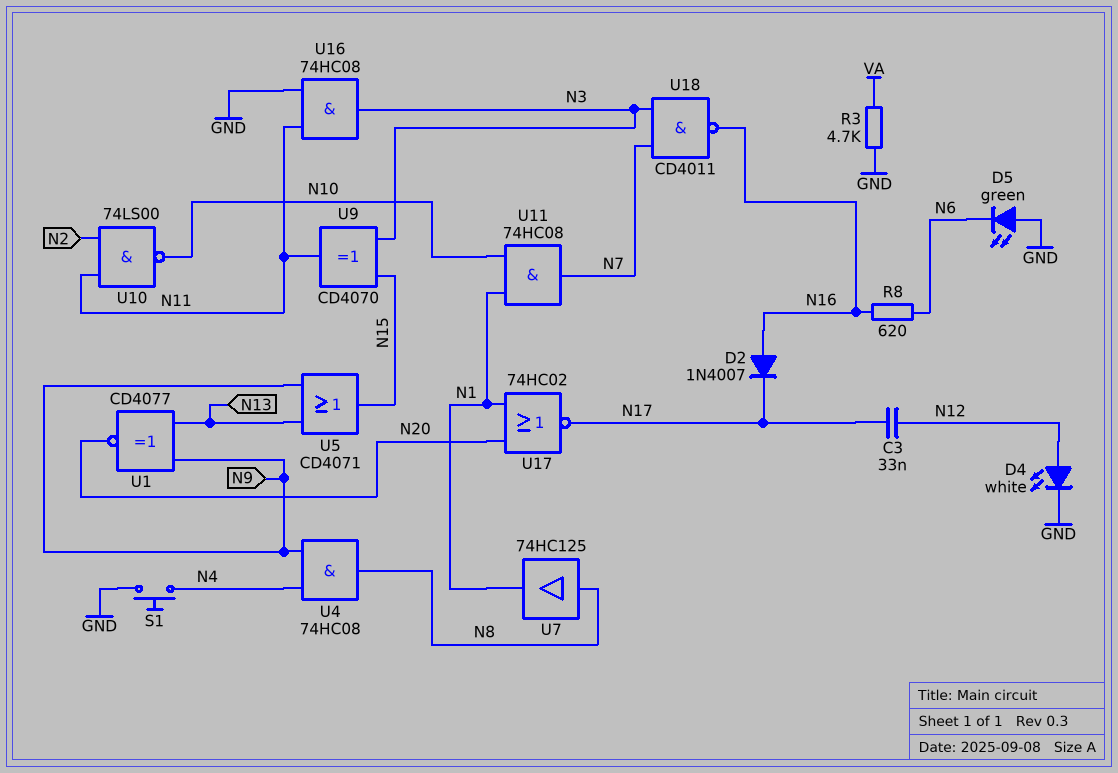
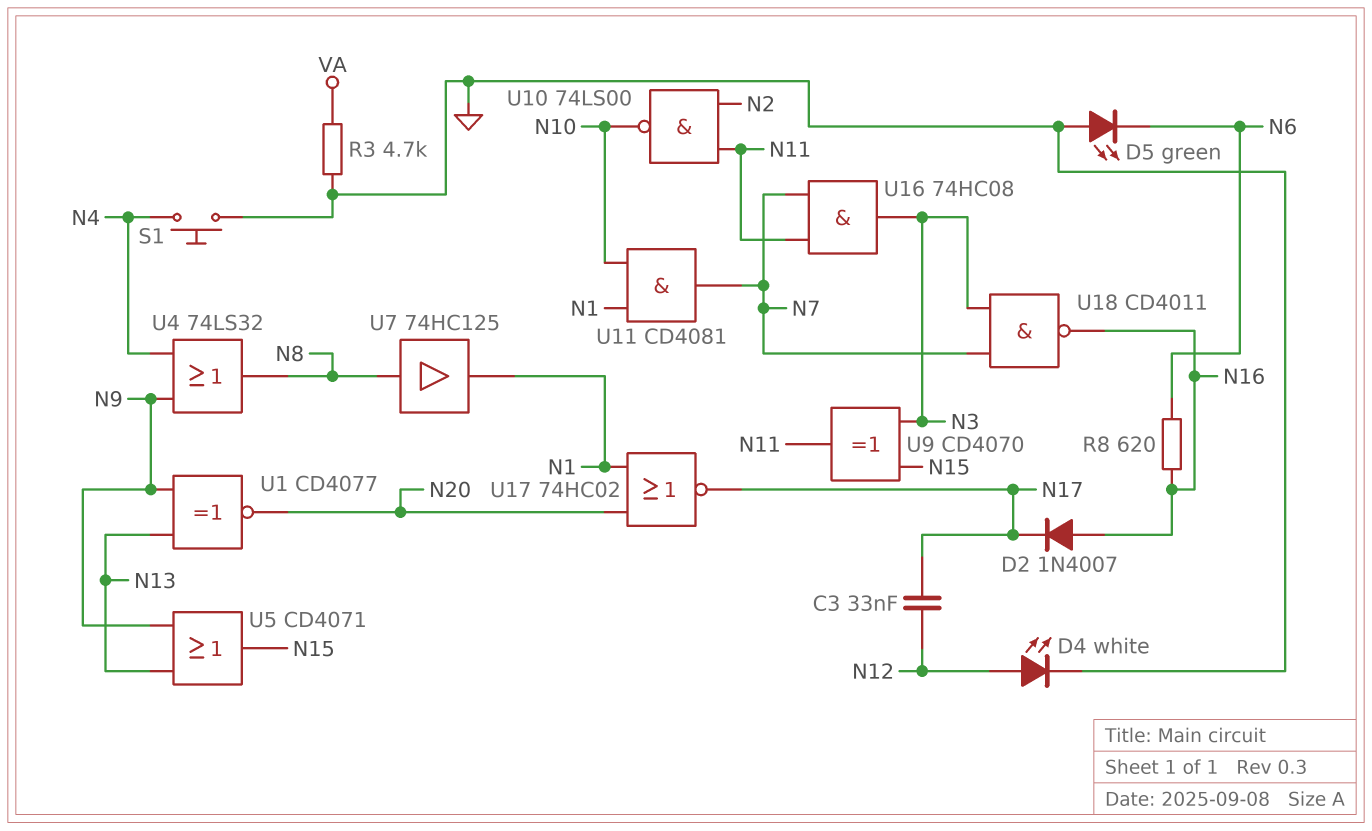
U4: AND 74HC08 (in N4, in N9, out N8) -> OR 74LS32 (in N4, in N9, out N8)
U11: AND 74HC08 (in N1, in N10, out N7) -> AND CD4081 (in N1, in N10, out N7)
U16: AND 74HC08 (in GND, in N11, out N3) -> AND 74HC08 (in N7, in N11, out N3)

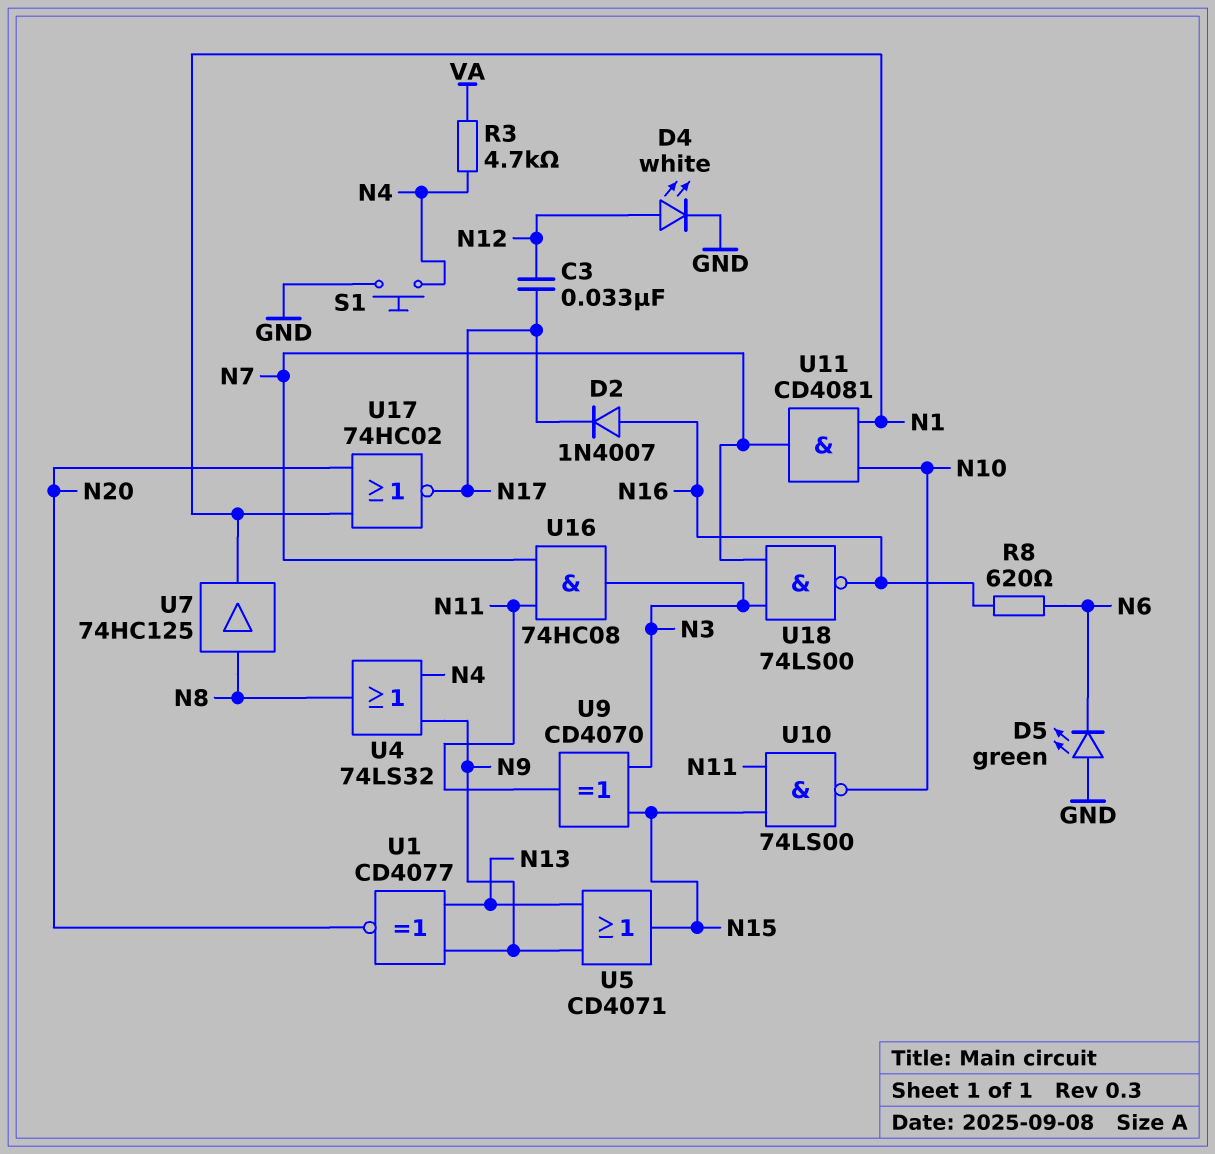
R3: 4.7k (GND, VA) -> 4.7k (N4, VA)
U10: NAND 74LS00 (in N2, in N11, out N10) -> NAND 74LS00 (in N11, in N15, out N10)
U18: NAND CD4011 (in N3, in N7, out N16) -> NAND 74LS00 (in N3, in N7, out N16)

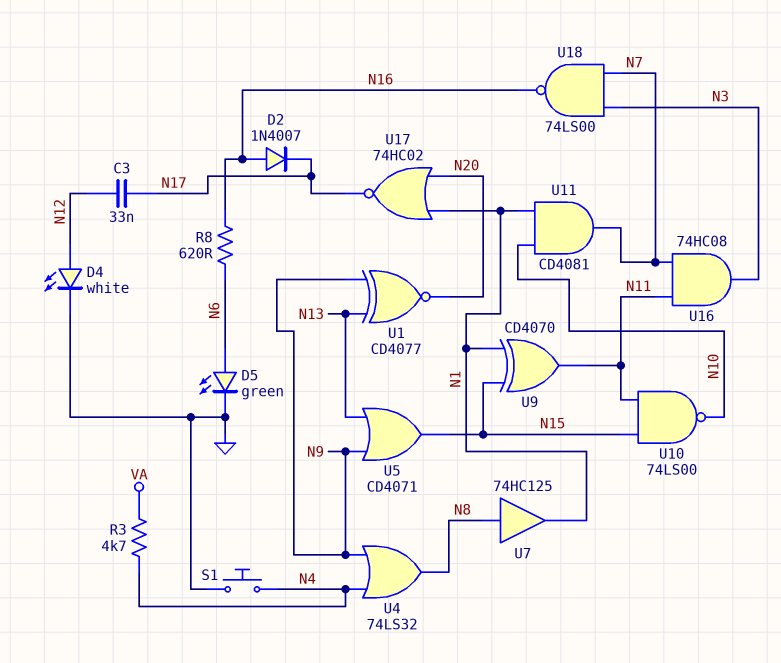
D5: LED green (A GND, K N6) -> LED green (A N6, K GND)
U9: XOR CD4070 (in N3, in N15, out N11) -> XOR CD4070 (in N1, in N15, out N11)

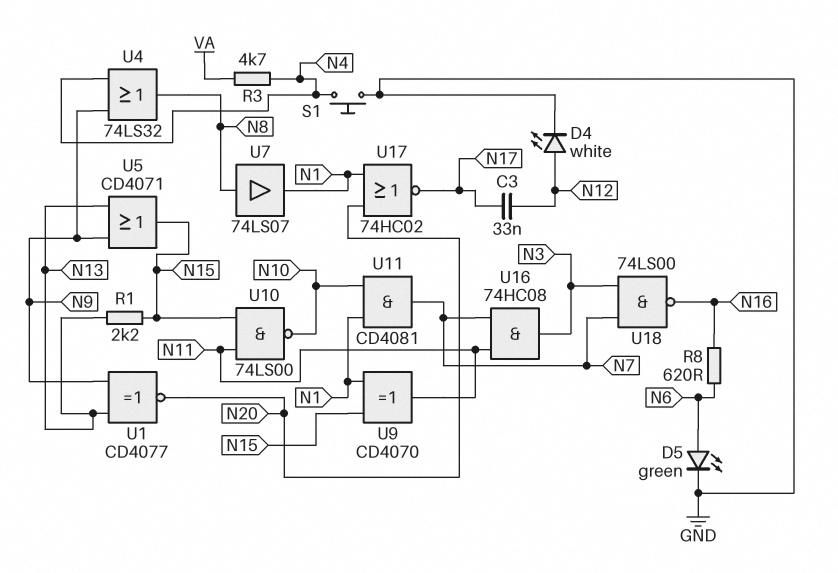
D2: diode 1N4007 (A N16, K N17) -> none
R1: none -> 2.2k (N13, N15)
U7: buffer 74HC125 (in N8, out N1) -> buffer 74LS07 (in N8, out N1)

